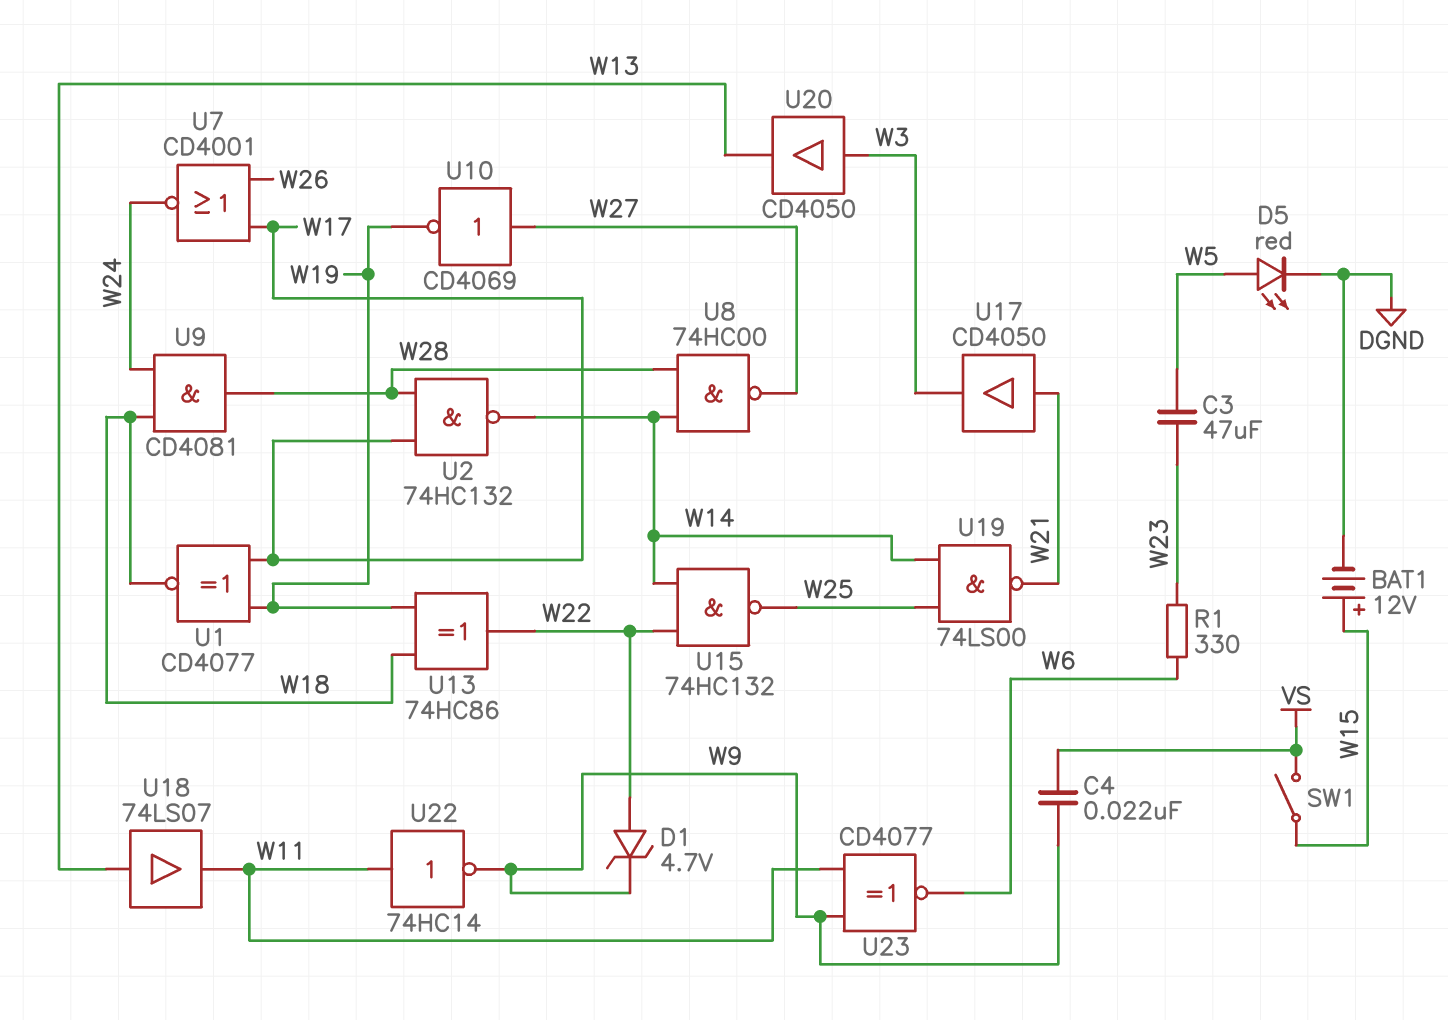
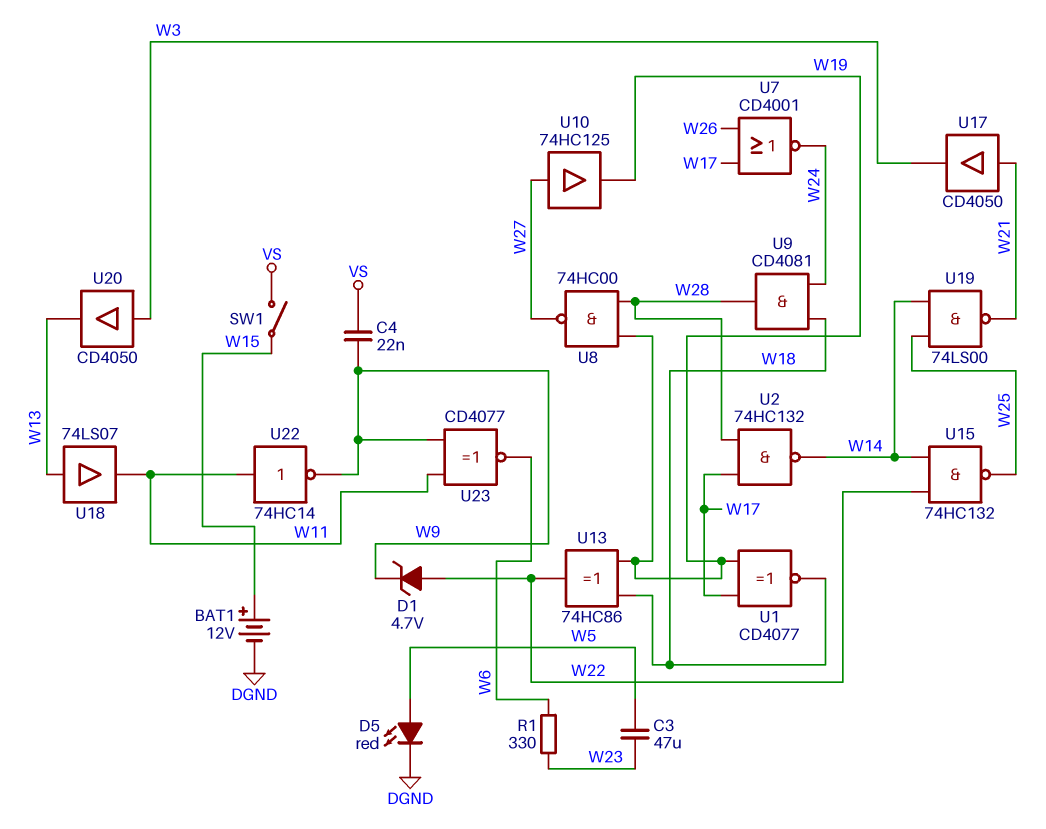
U8: NAND 74HC00 (in W14, in W28, out W27) -> NAND 74HC00 (in W19, in W28, out W27)
U10: NOT CD4069 (in W27, out W19) -> buffer 74HC125 (in W27, out W19)

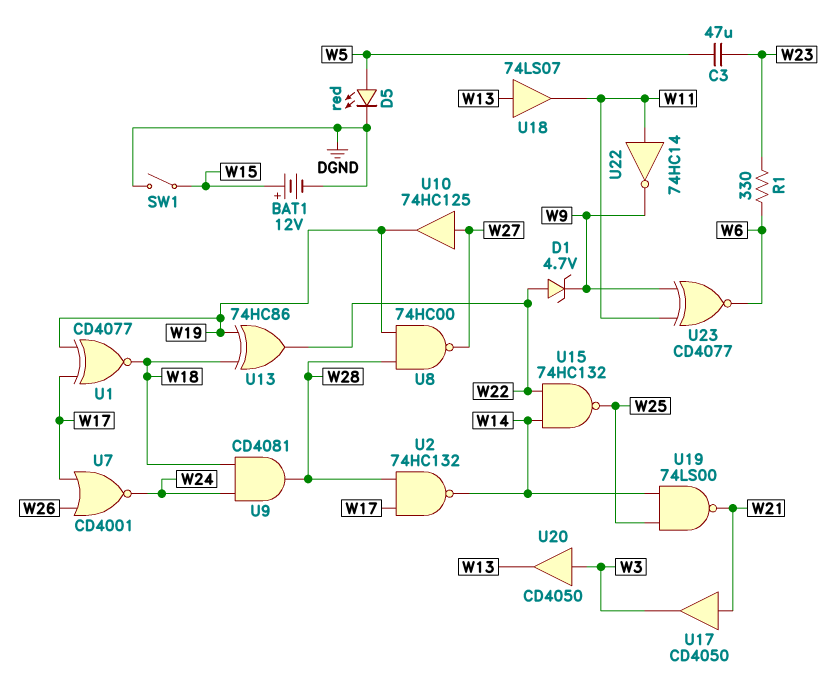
C4: 22nF (VS, W9) -> none
SW1: switch (VS, W15) -> switch (DGND, W15)

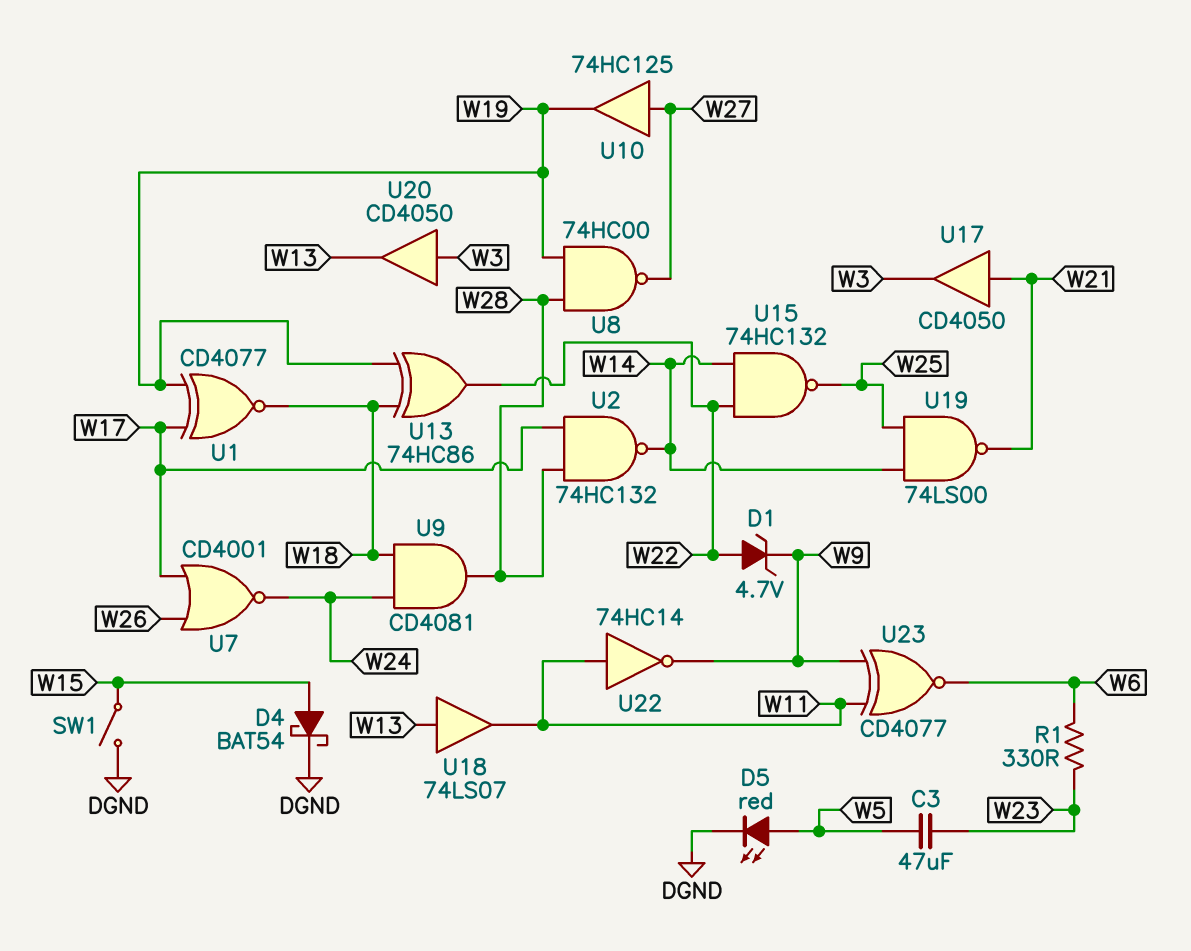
BAT1: 12V (plus W15, minus DGND) -> none
D4: none -> schottky BAT54 (A W15, K DGND)

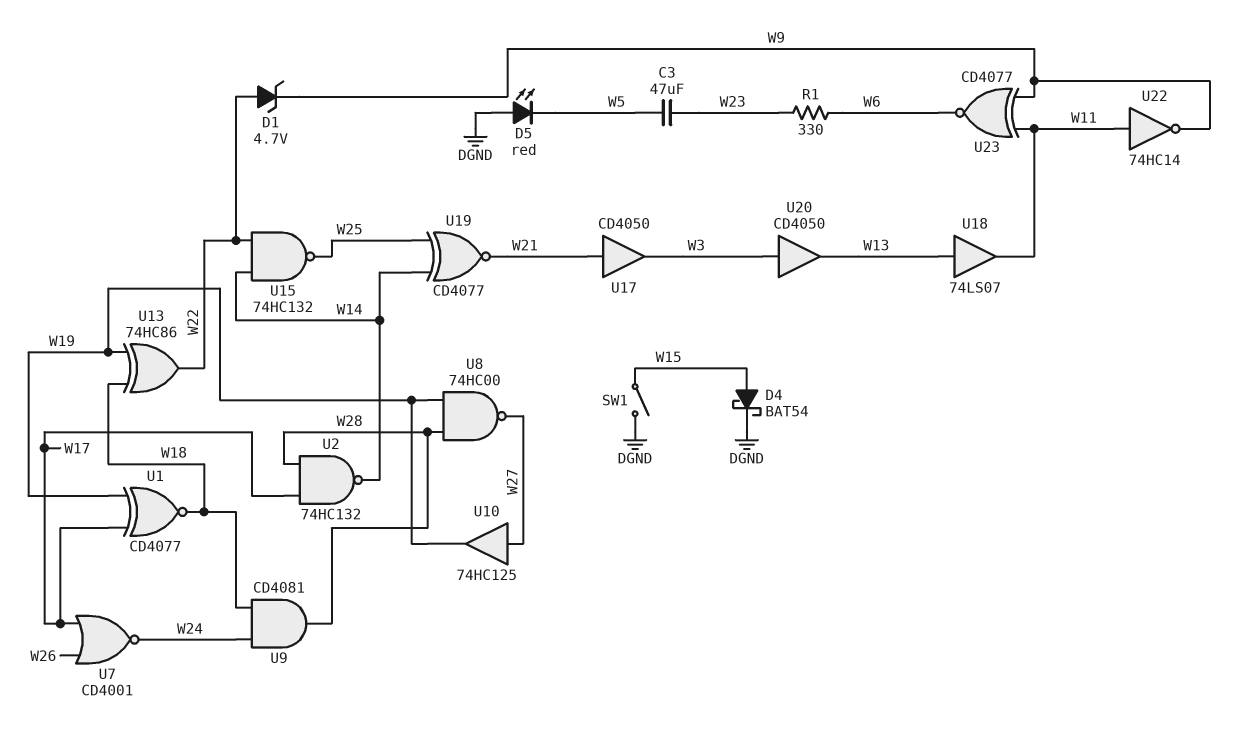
D5: LED red (A W5, K DGND) -> LED red (A DGND, K W5)
U19: NAND 74LS00 (in W14, in W25, out W21) -> XNOR CD4077 (in W14, in W25, out W21)

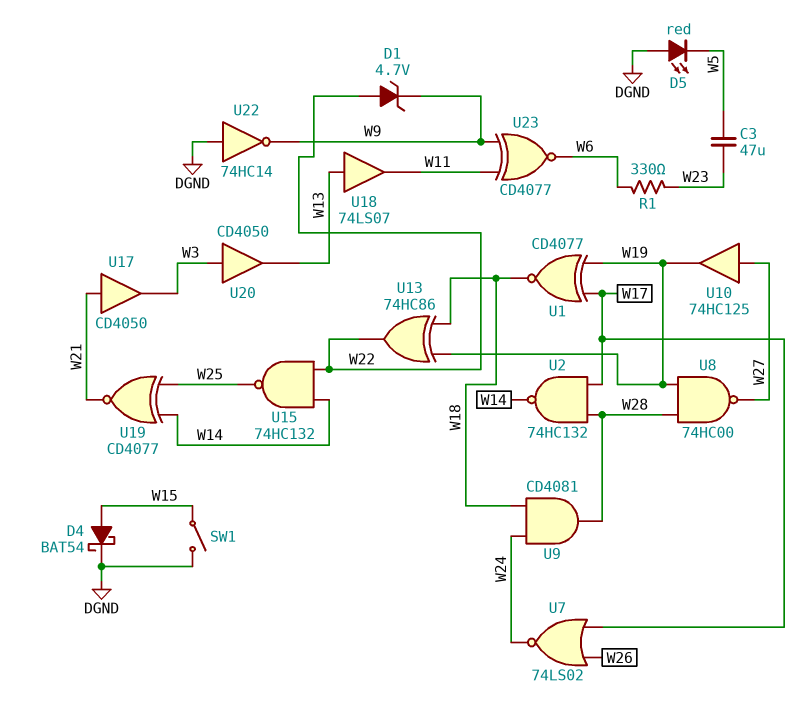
U7: NOR CD4001 (in W17, in W26, out W24) -> NOR 74LS02 (in W17, in W26, out W24)
U22: NOT 74HC14 (in W11, out W9) -> NOT 74HC14 (in DGND, out W9)

